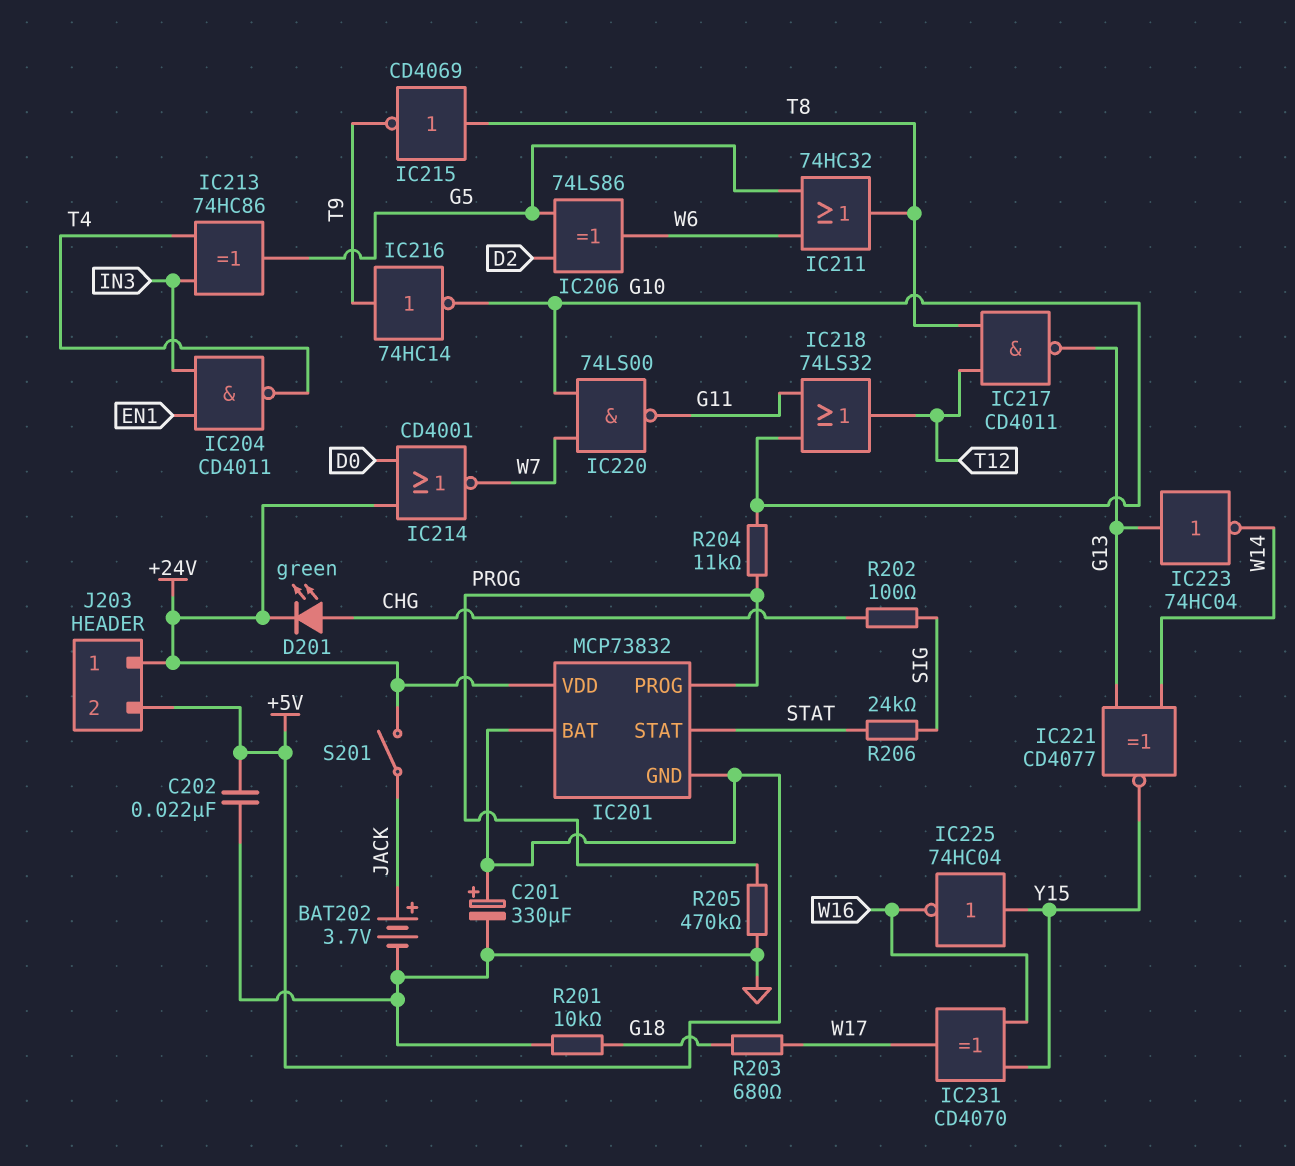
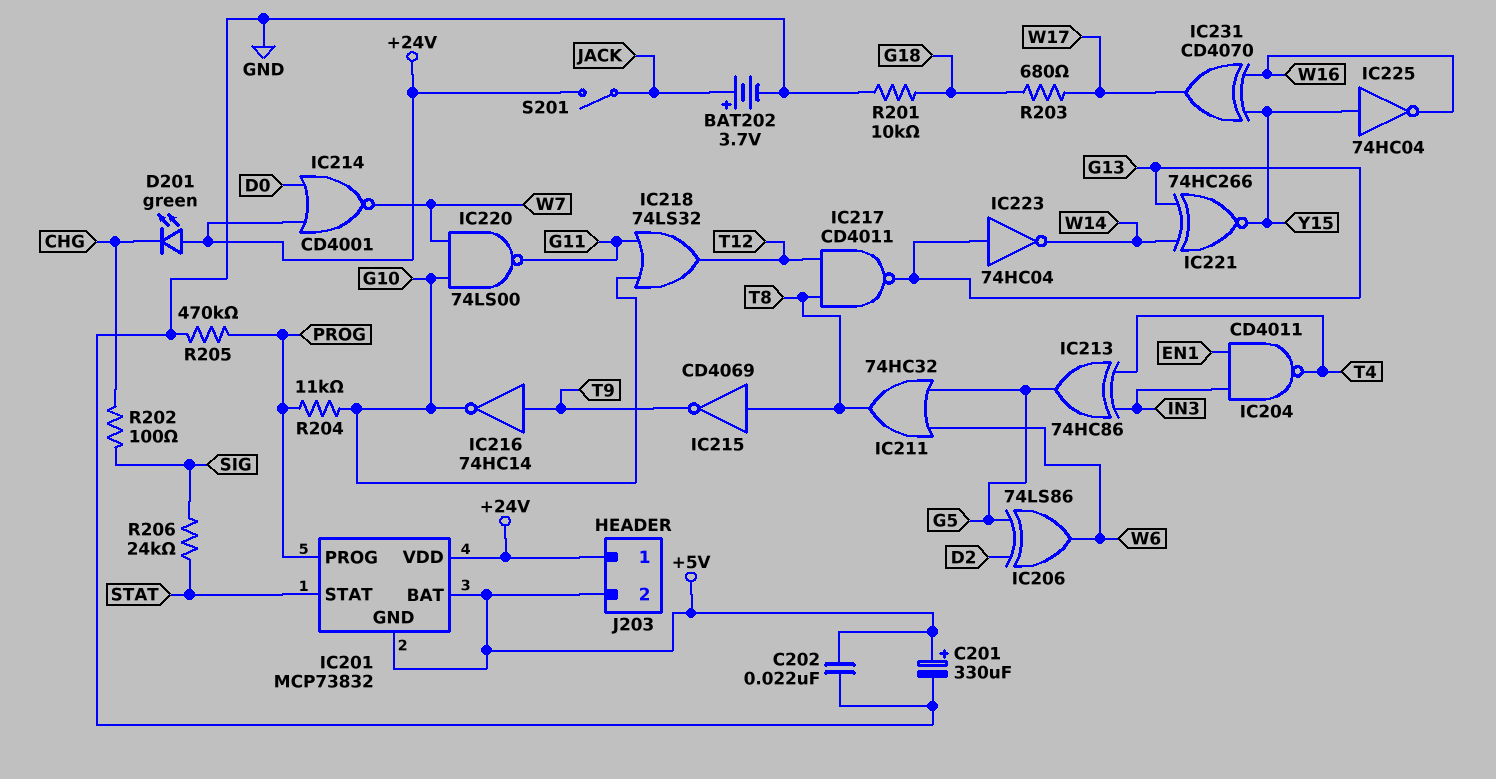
D201: LED green (A CHG, K +24V) -> LED green (A +24V, K CHG)
IC221: XNOR CD4077 (in G13, in W14, out Y15) -> XNOR 74HC266 (in G13, in W14, out Y15)

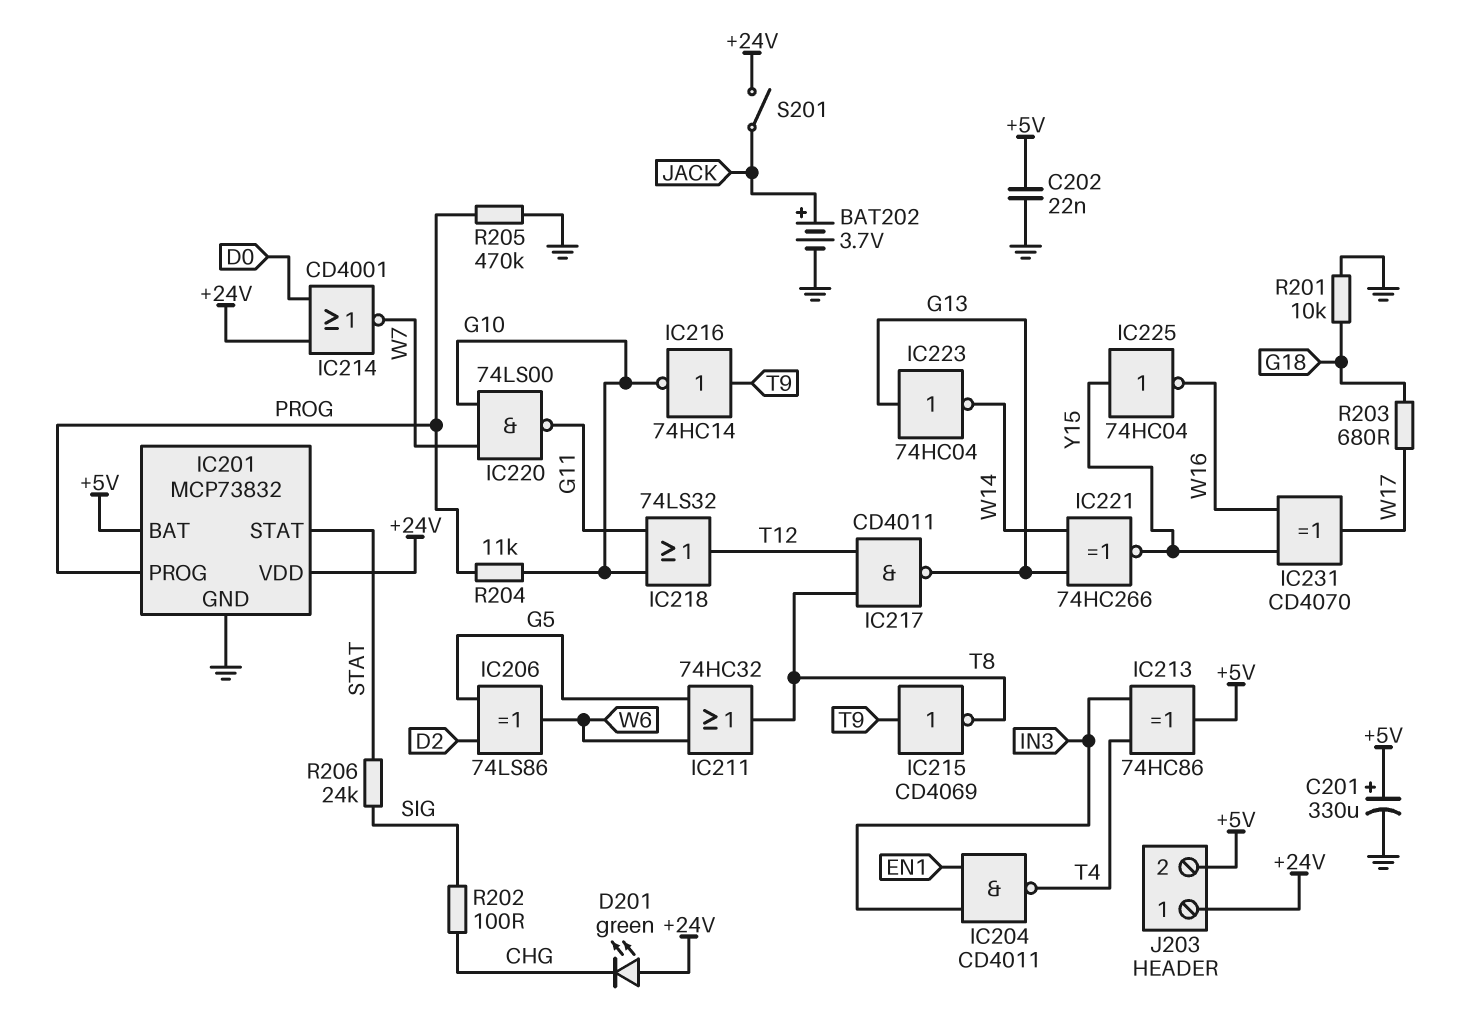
IC201 pin GND: +5V -> GND
IC213: XOR 74HC86 (in IN3, in T4, out G5) -> XOR 74HC86 (in IN3, in T4, out +5V)
IC215: NOT CD4069 (in T8, out T9) -> NOT CD4069 (in T9, out T8)

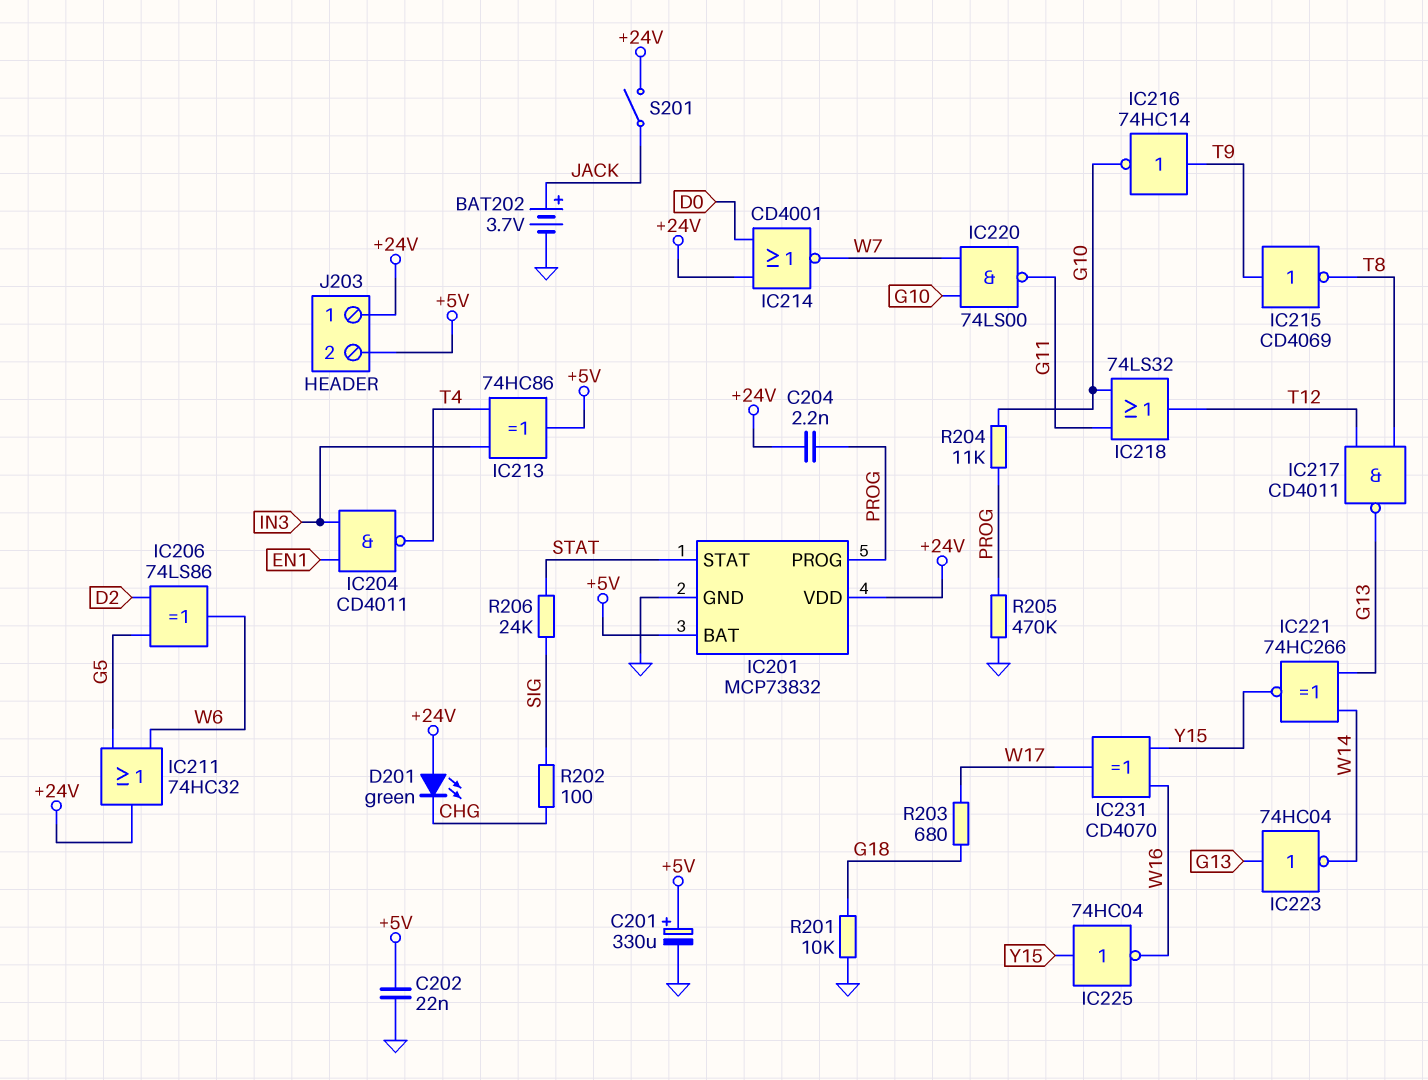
C204: none -> 2.2nF (+24V, PROG)
IC211: OR 74HC32 (in G5, in W6, out T8) -> OR 74HC32 (in G5, in W6, out +24V)

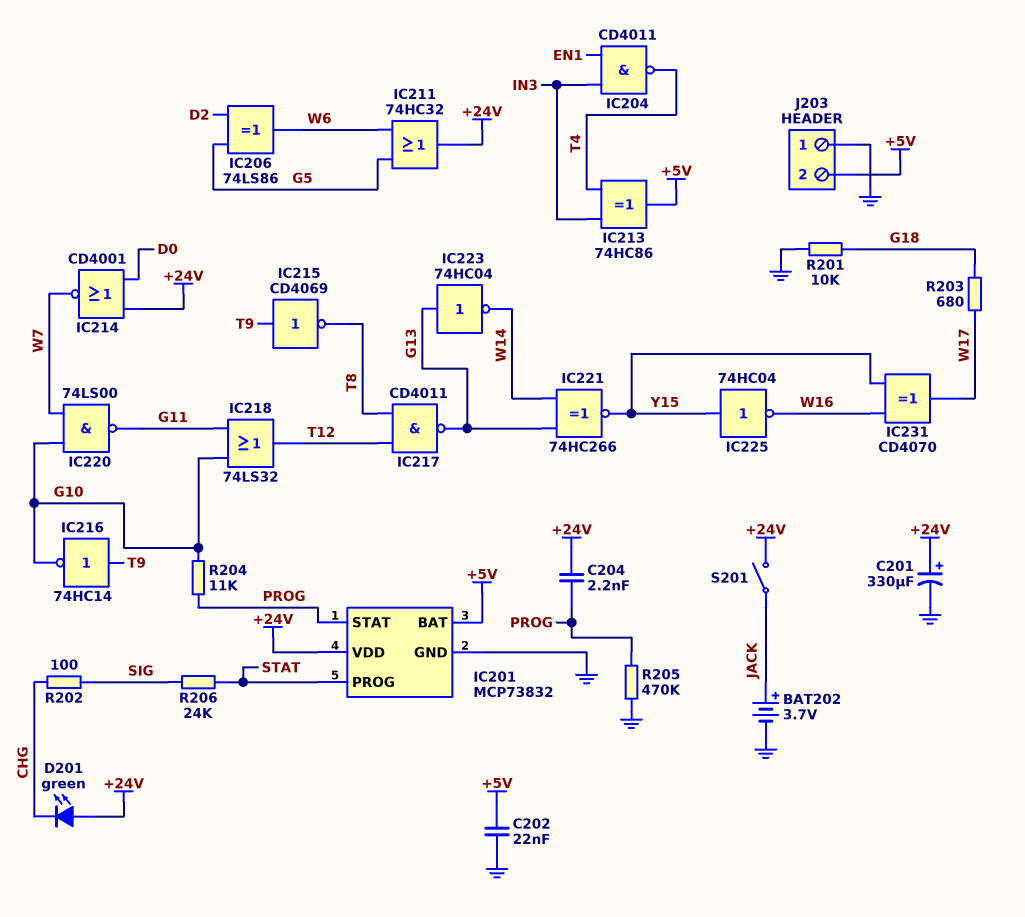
C201: 330uF (plus +5V, minus GND) -> 330uF (plus +24V, minus GND)
IC201 pin PROG: PROG -> STAT
IC201 pin STAT: STAT -> PROG
J203 pin 1: +24V -> GND

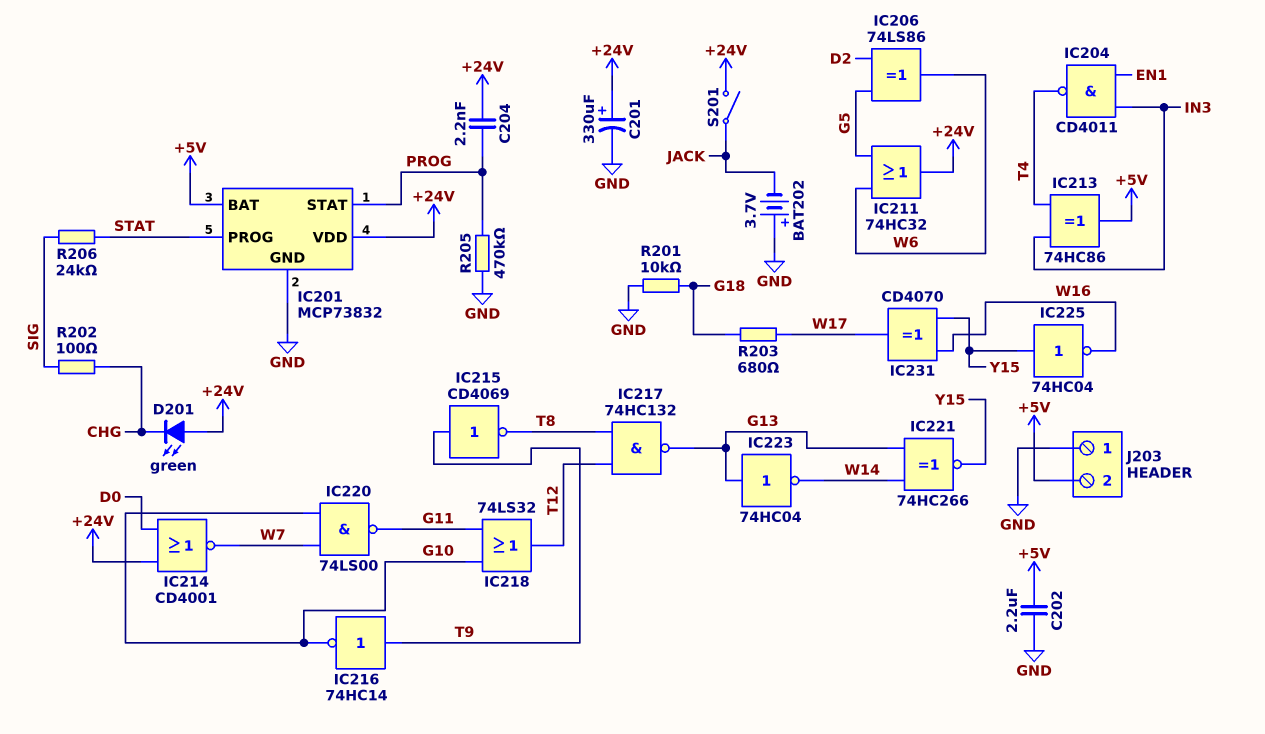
BAT202: 3.7V (plus JACK, minus GND) -> 3.7V (plus GND, minus JACK)
C202: 22nF (+5V, GND) -> 2.2uF (+5V, GND)
IC217: NAND CD4011 (in T8, in T12, out G13) -> NAND 74HC132 (in T8, in T12, out G13)
R204: 11k (G10, PROG) -> none

